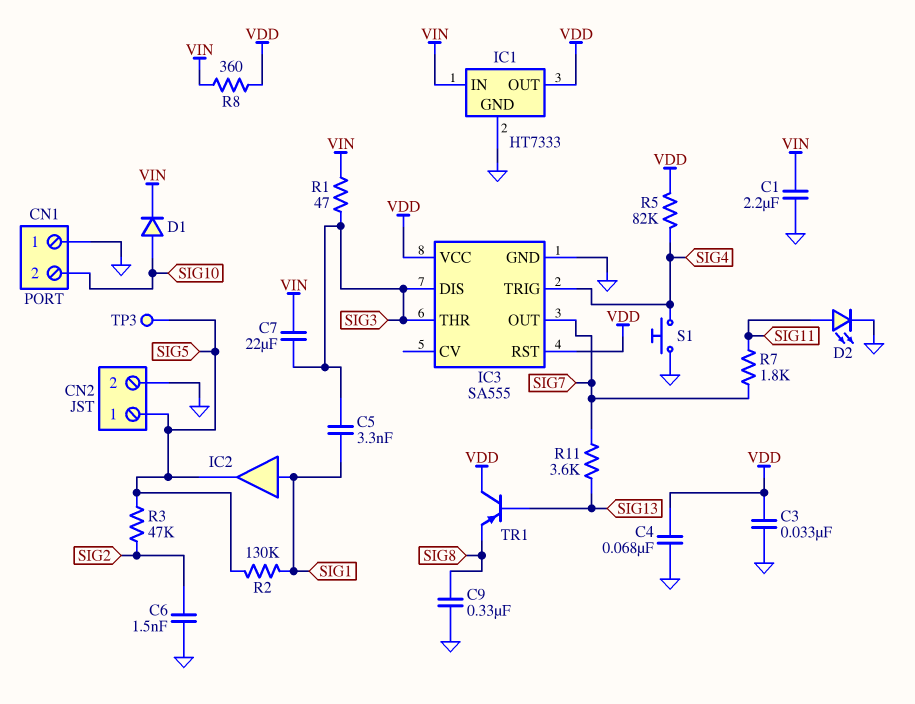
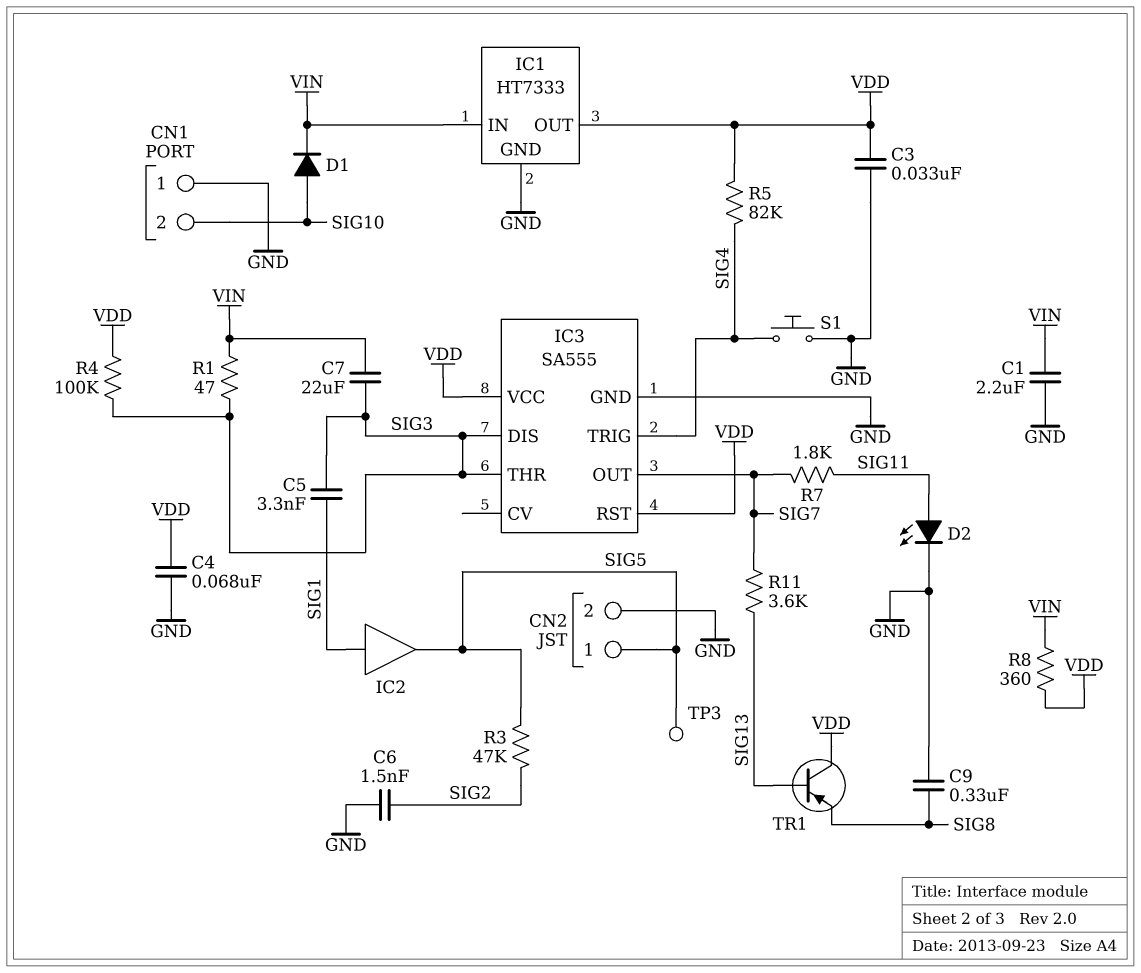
R2: 130k (SIG1, SIG5) -> none
R4: none -> 100k (SIG3, VDD)

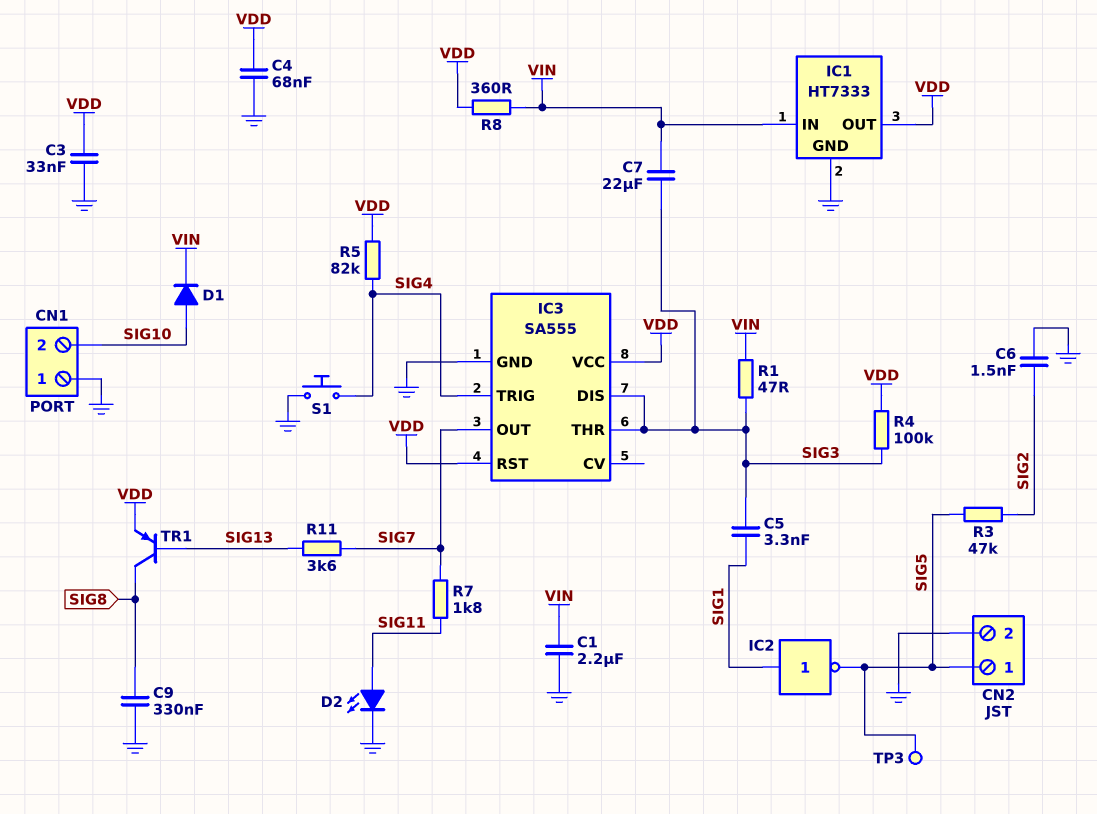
IC2: buffer (in SIG1, out SIG5) -> NOT (in SIG1, out SIG5)
TR1: PNP (B SIG13, C VDD, E SIG8) -> PNP (B SIG13, C SIG8, E VDD)

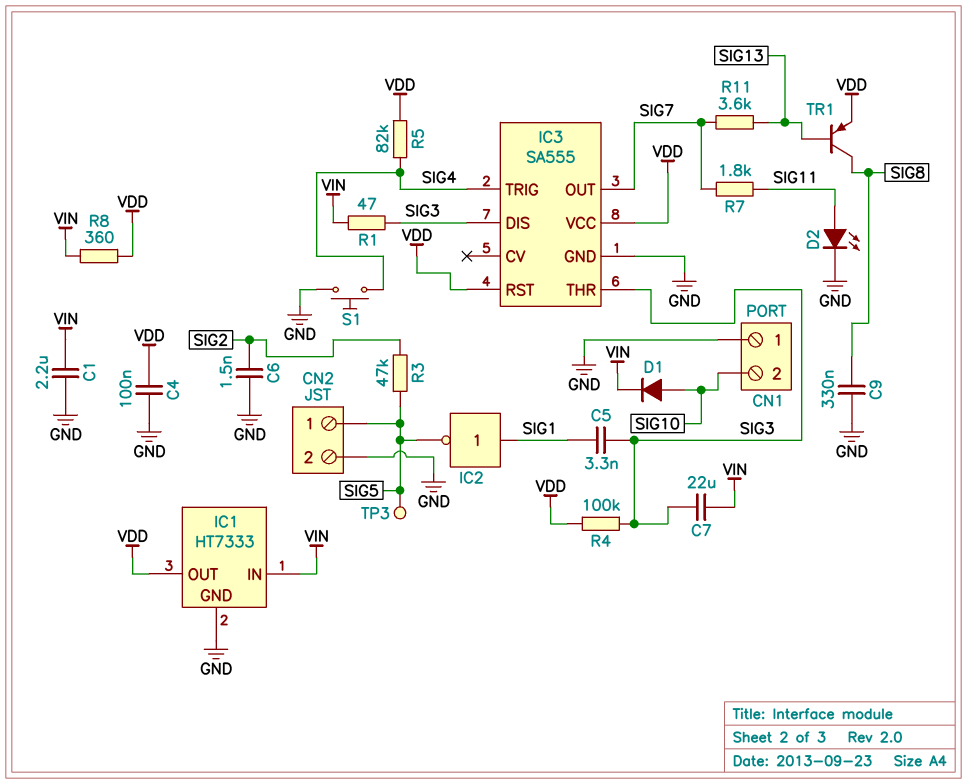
C3: 33nF (GND, VDD) -> none
C4: 68nF (GND, VDD) -> 100nF (GND, VDD)

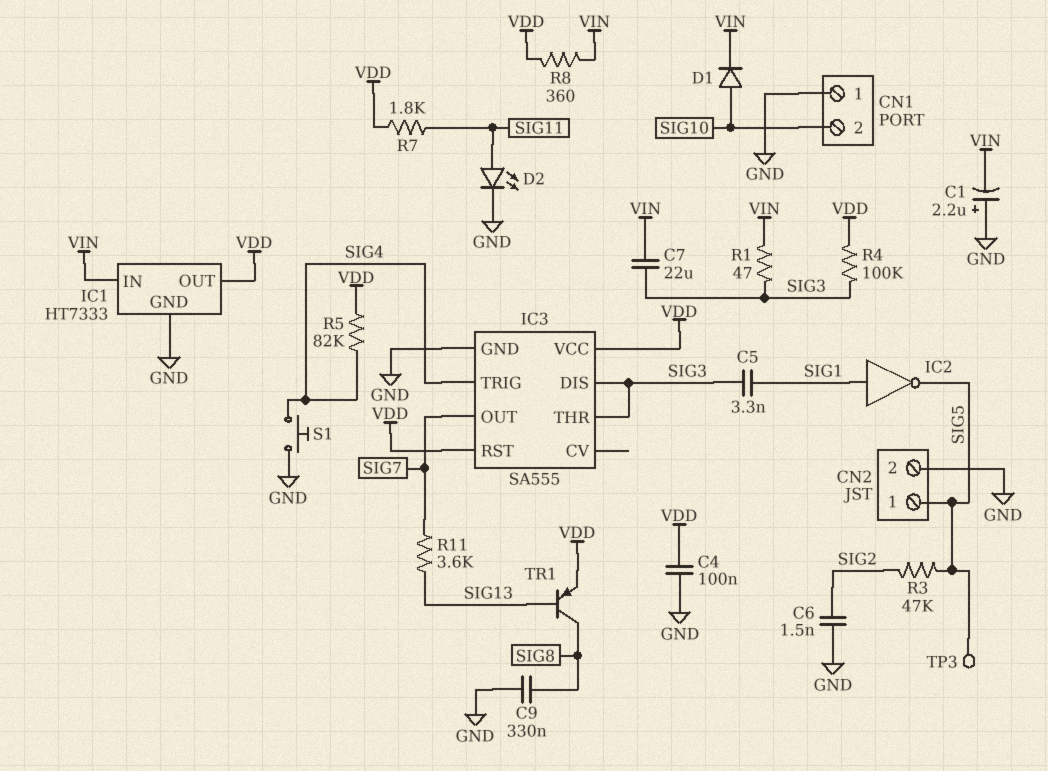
C1: 2.2uF (GND, VIN) -> 2.2uF (plus GND, minus VIN)
R7: 1.8k (SIG7, SIG11) -> 1.8k (SIG11, VDD)

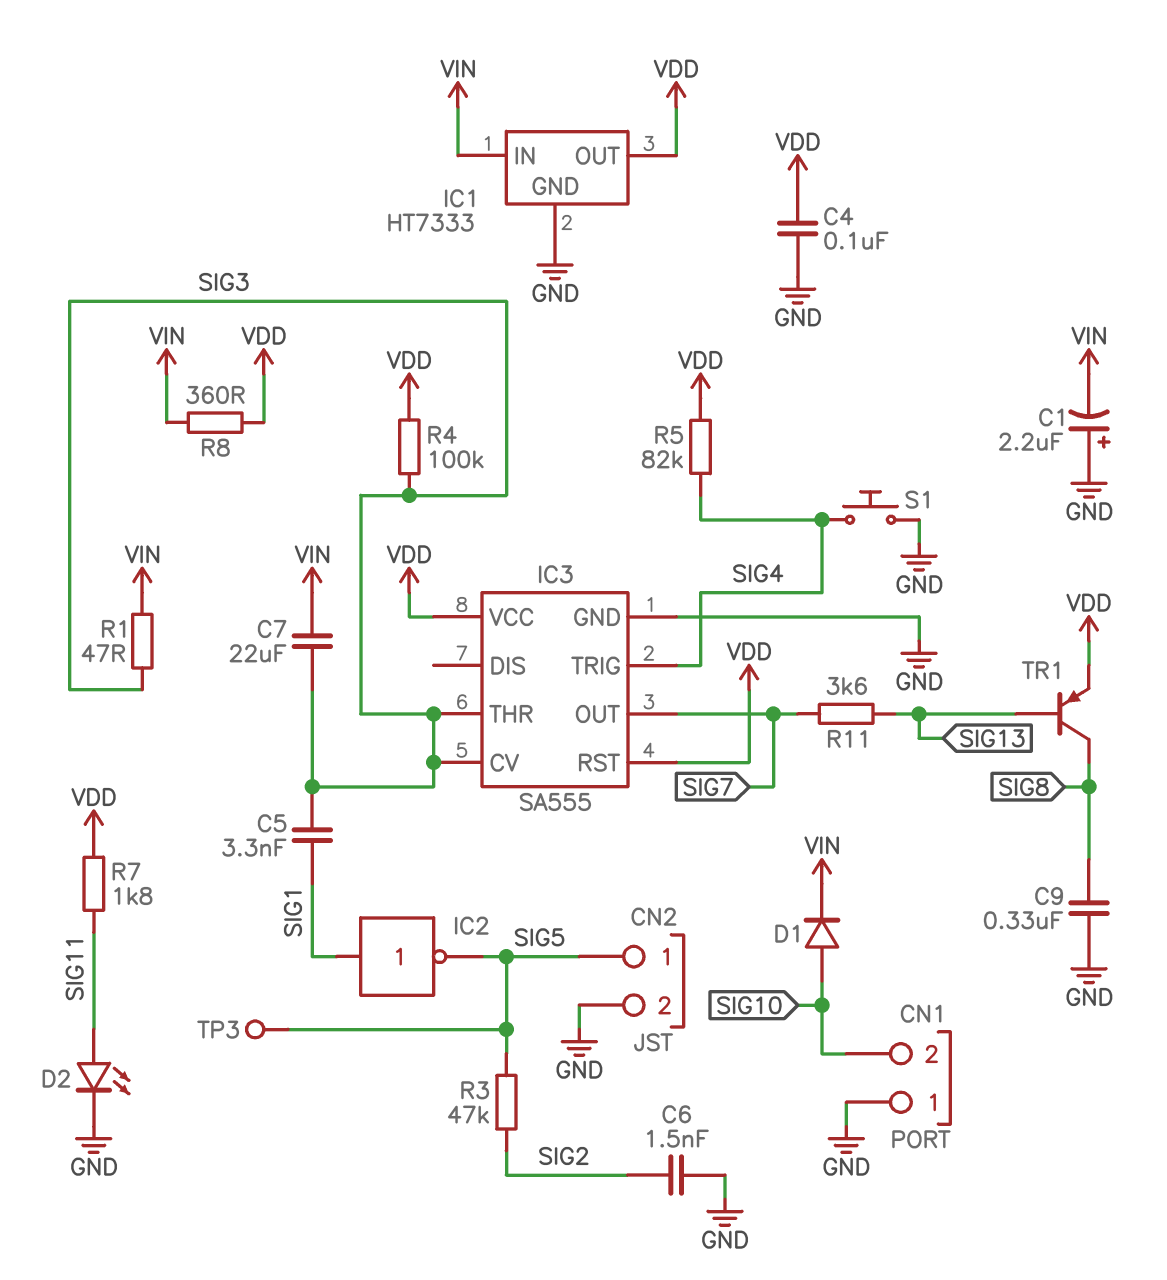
IC3 pin CV: none -> SIG3
IC3 pin DIS: SIG3 -> none

